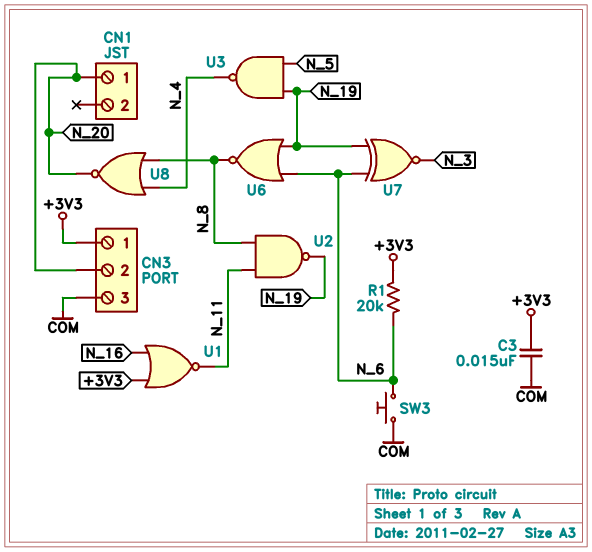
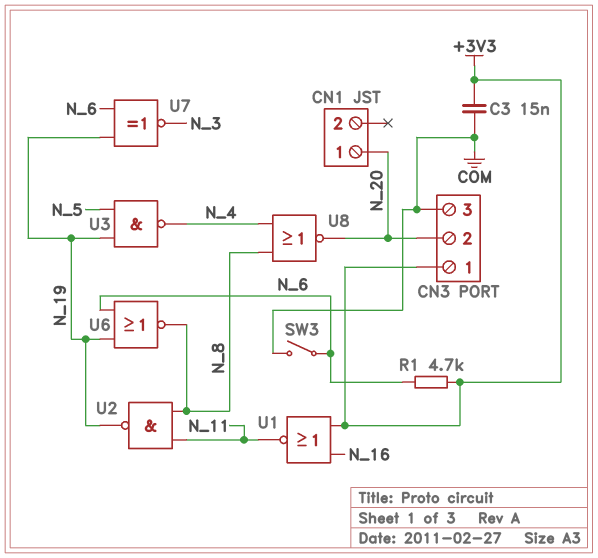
R1: 20k (+3V3, N_6) -> 4.7k (+3V3, N_6)
SW3: button (COM, N_6) -> switch (COM, N_6)

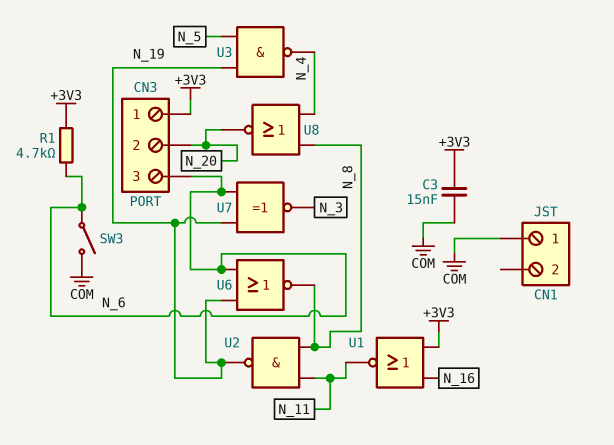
CN1 pin 1: N_20 -> COM
CN3 pin 3: COM -> N_6

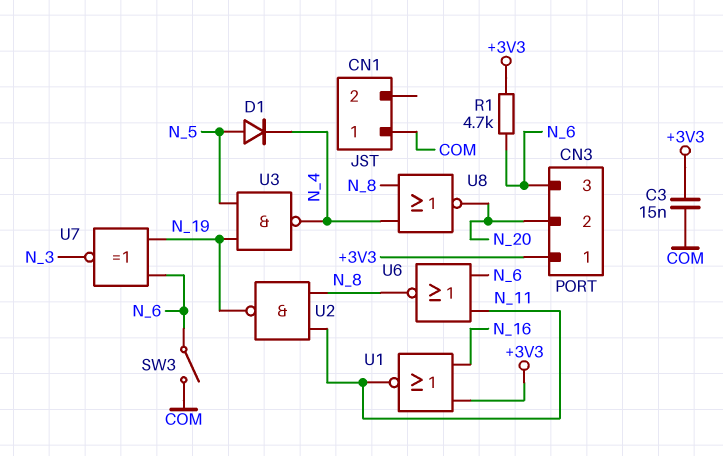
D1: none -> diode (A N_5, K N_4)
U6: NOR (in N_6, in N_19, out N_8) -> NOR (in N_6, in N_11, out N_8)

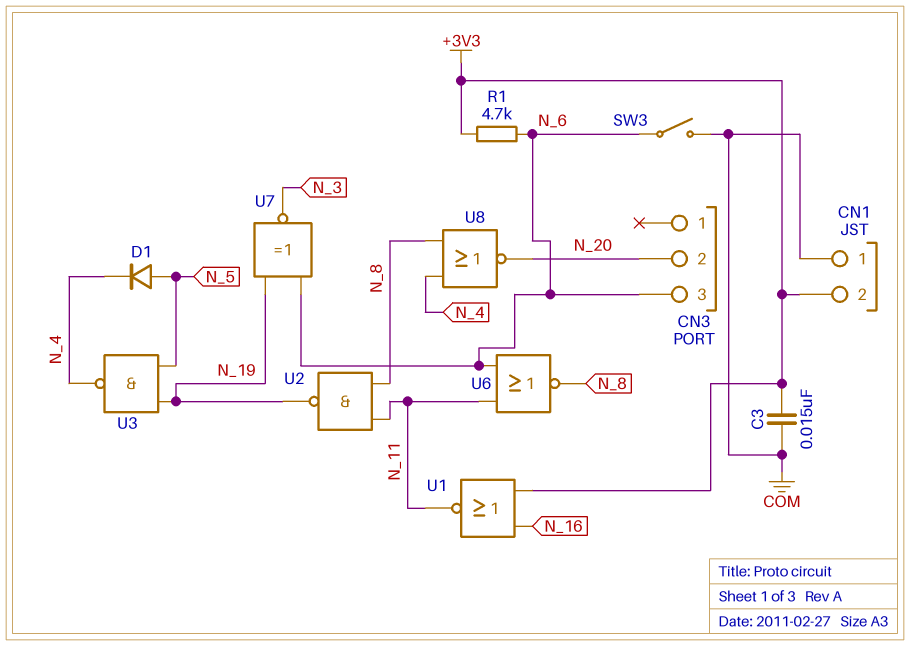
CN1 pin 2: none -> +3V3
CN3 pin 1: +3V3 -> none

